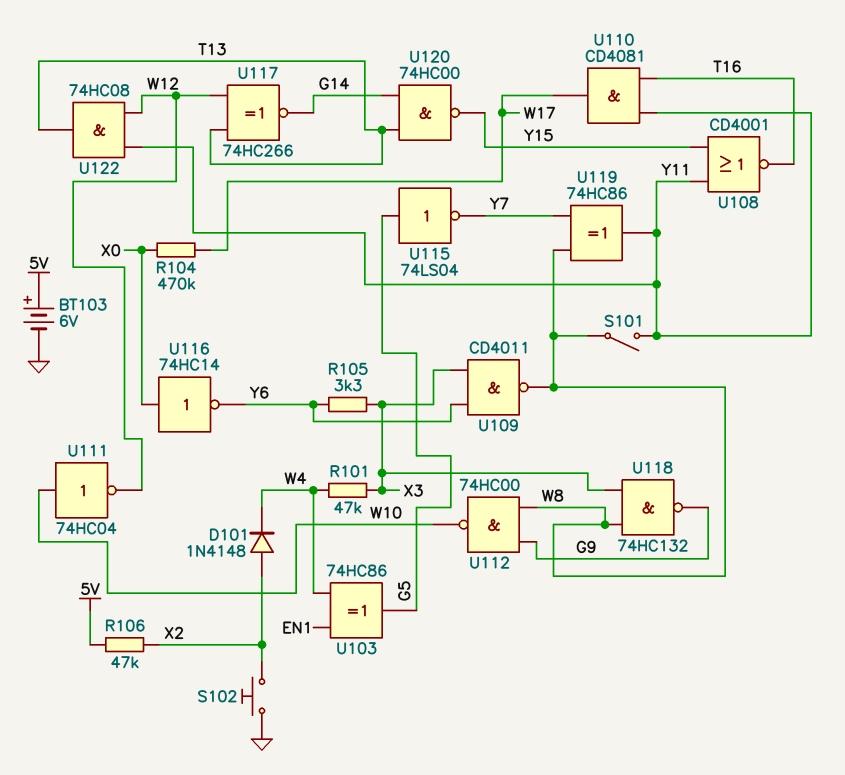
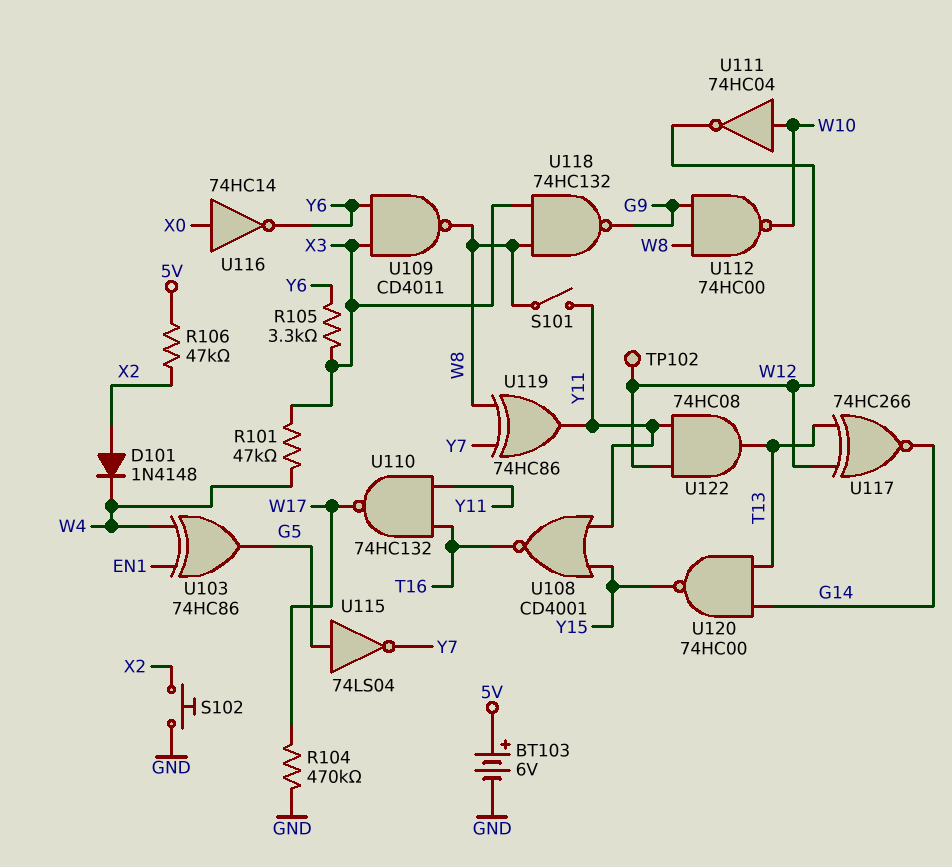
R104: 470k (W17, X0) -> 470k (GND, W17)
TP102: none -> test point (W12)
U110: AND CD4081 (in T16, in Y11, out W17) -> NAND 74HC132 (in T16, in Y11, out W17)

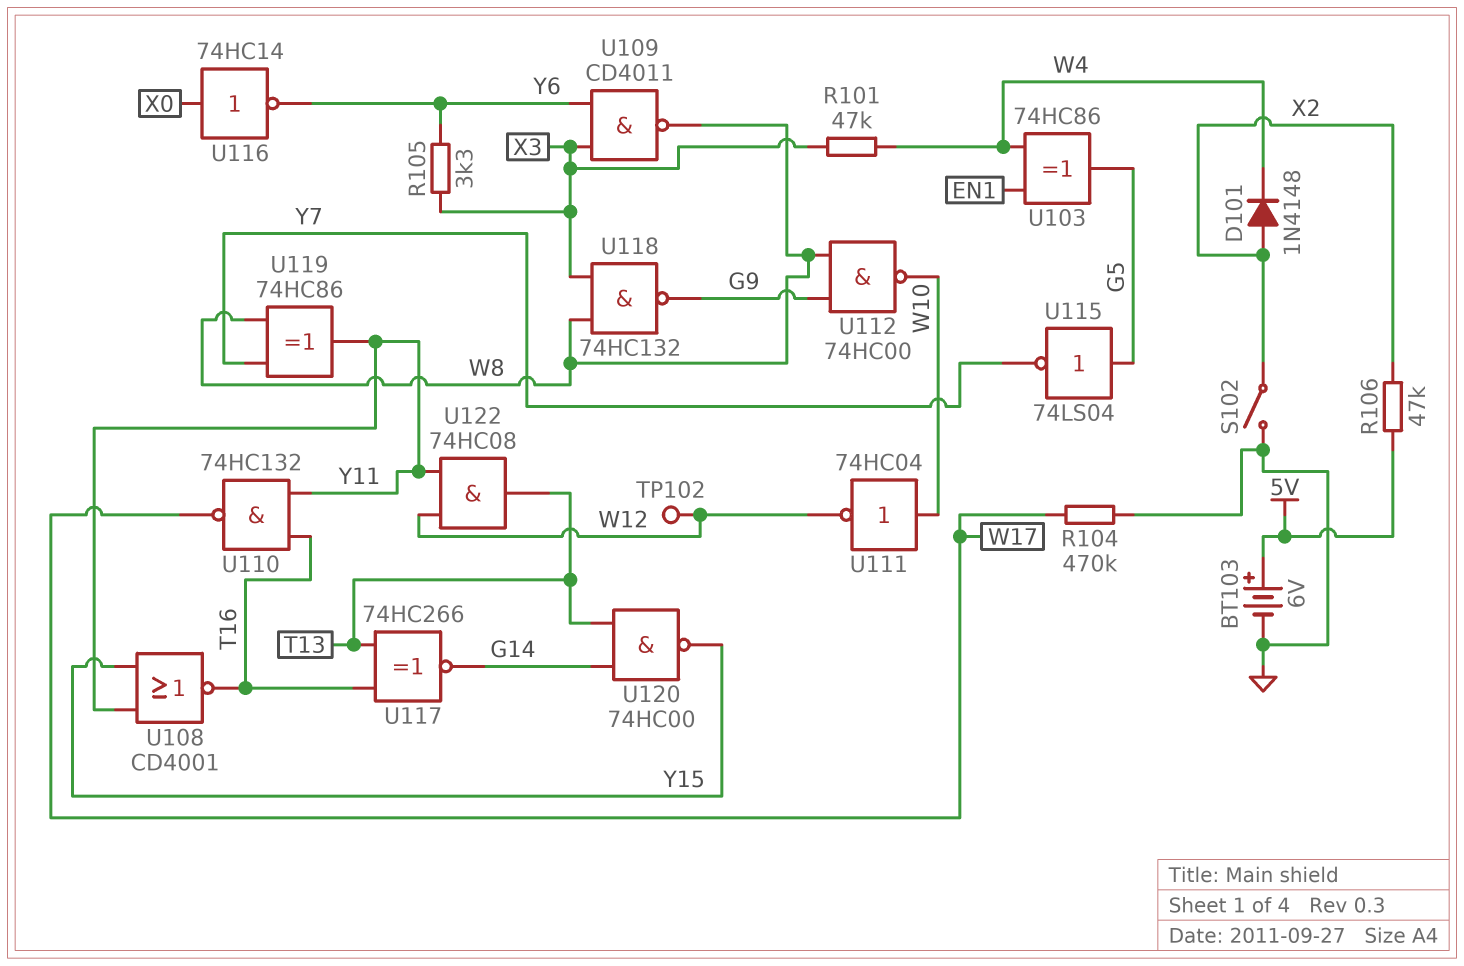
S101: switch (W8, Y11) -> none
S102: button (GND, X2) -> switch (GND, X2)
U117: XNOR 74HC266 (in T13, in W12, out G14) -> XNOR 74HC266 (in T13, in T16, out G14)

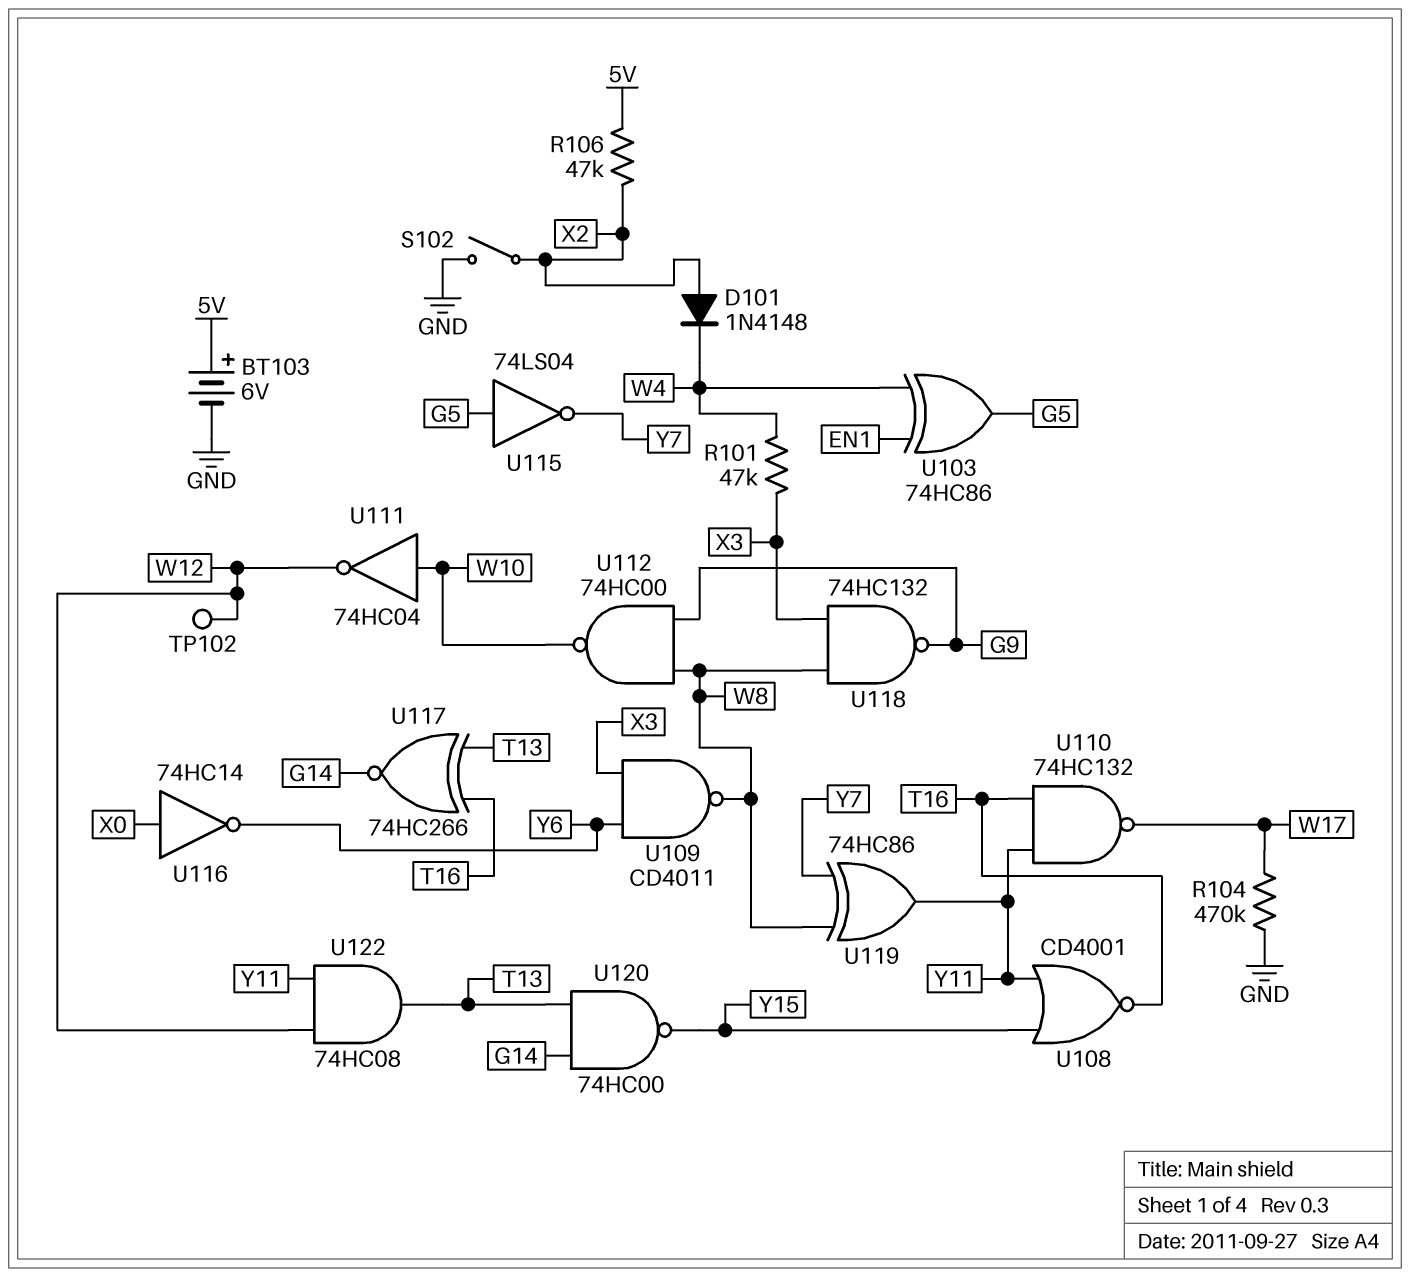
R105: 3.3k (X3, Y6) -> none

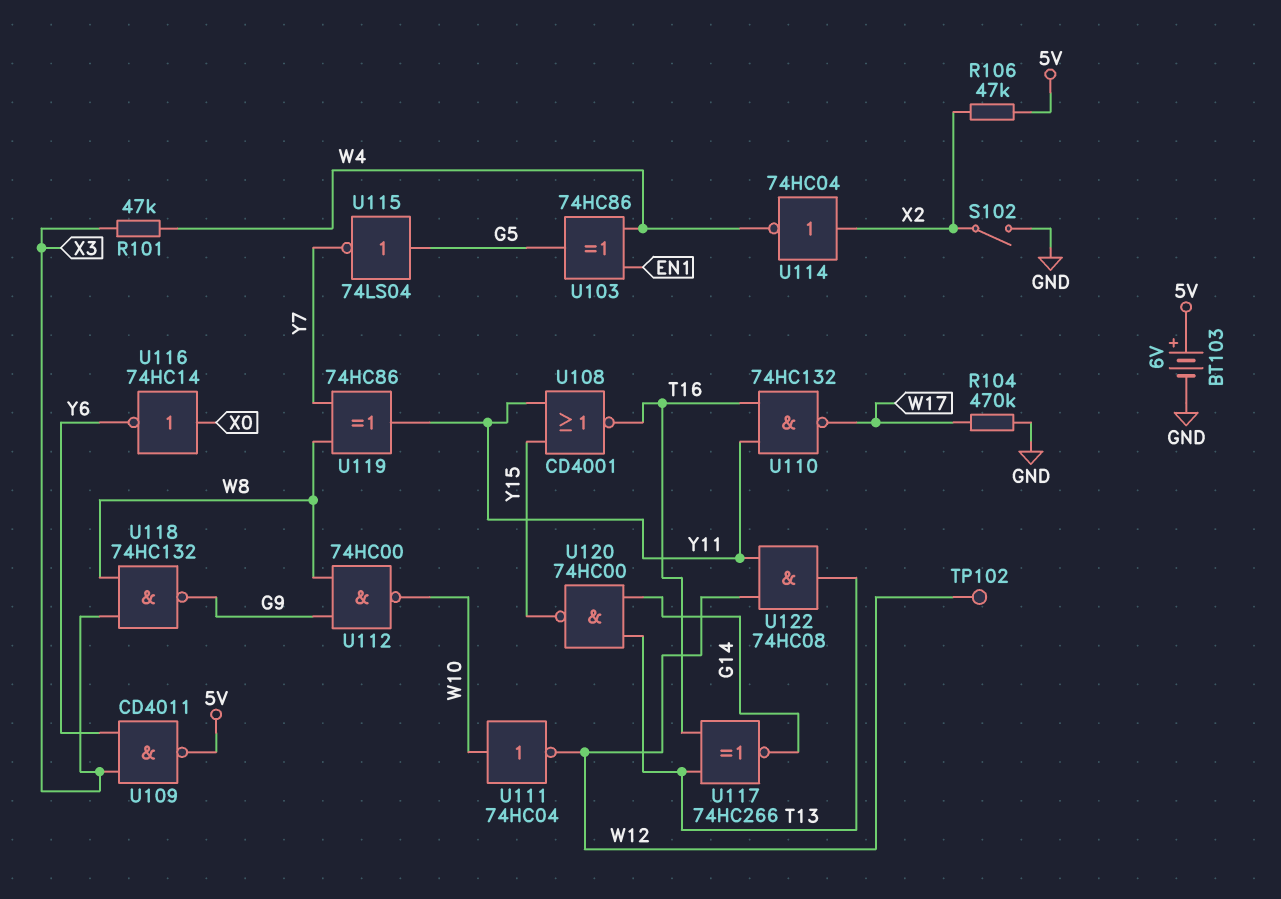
D101: diode 1N4148 (A X2, K W4) -> none
U109: NAND CD4011 (in X3, in Y6, out W8) -> NAND CD4011 (in X3, in Y6, out 5V)
U114: none -> NOT 74HC04 (in X2, out W4)

